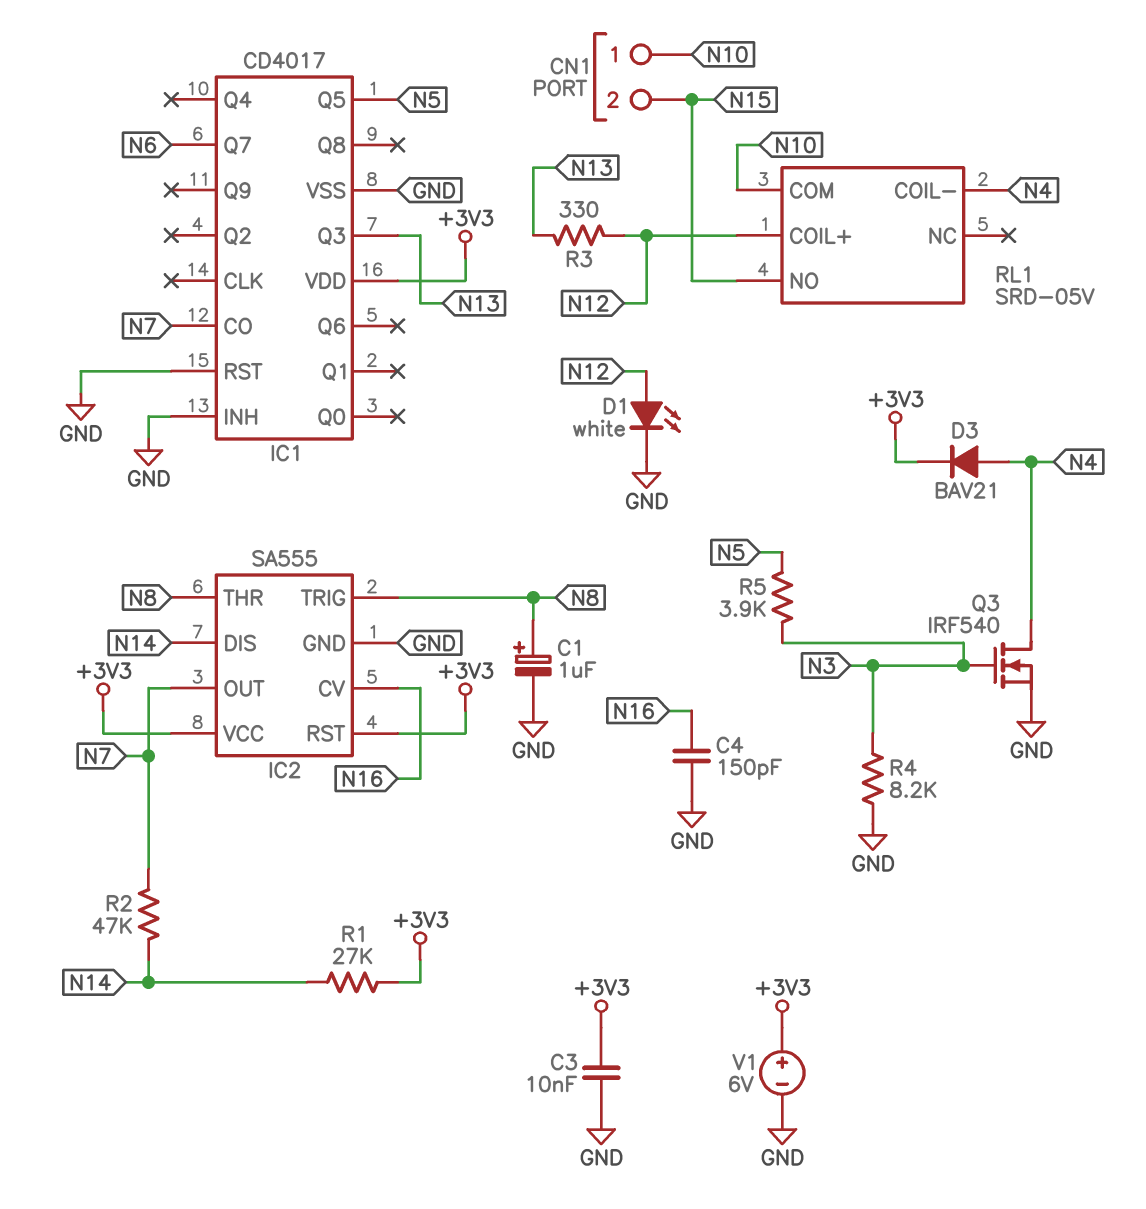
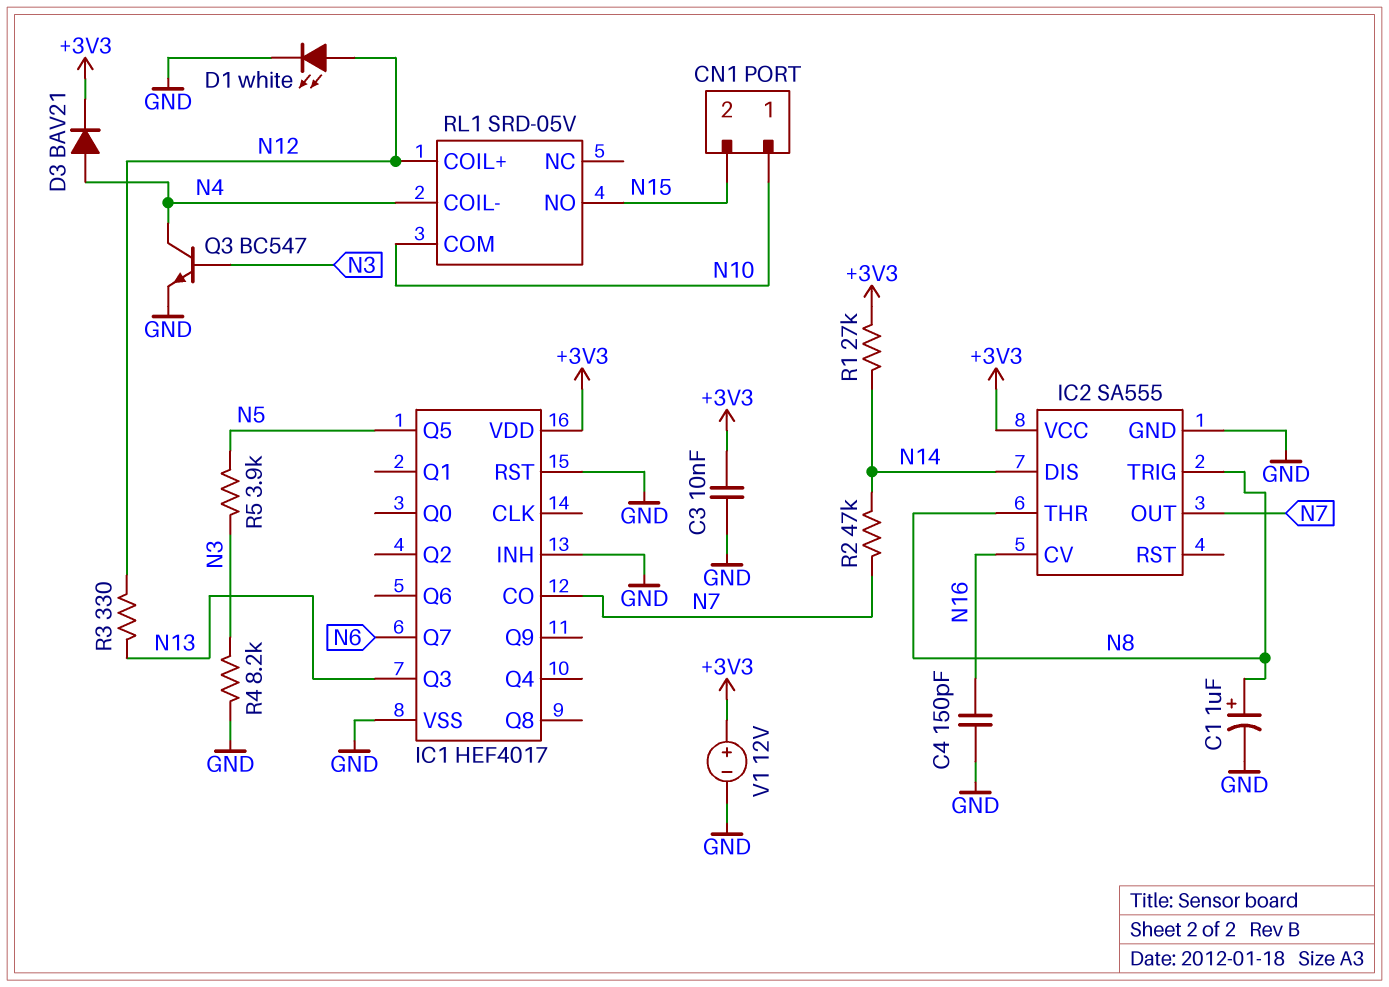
IC1: CD4017 -> HEF4017
IC2 pin RST: +3V3 -> none
Q3: NMOS IRF540 (G N3, D N4, S GND) -> NPN BC547 (B N3, C N4, E GND)
V1: 6V (plus +3V3, minus GND) -> 12V (plus +3V3, minus GND)

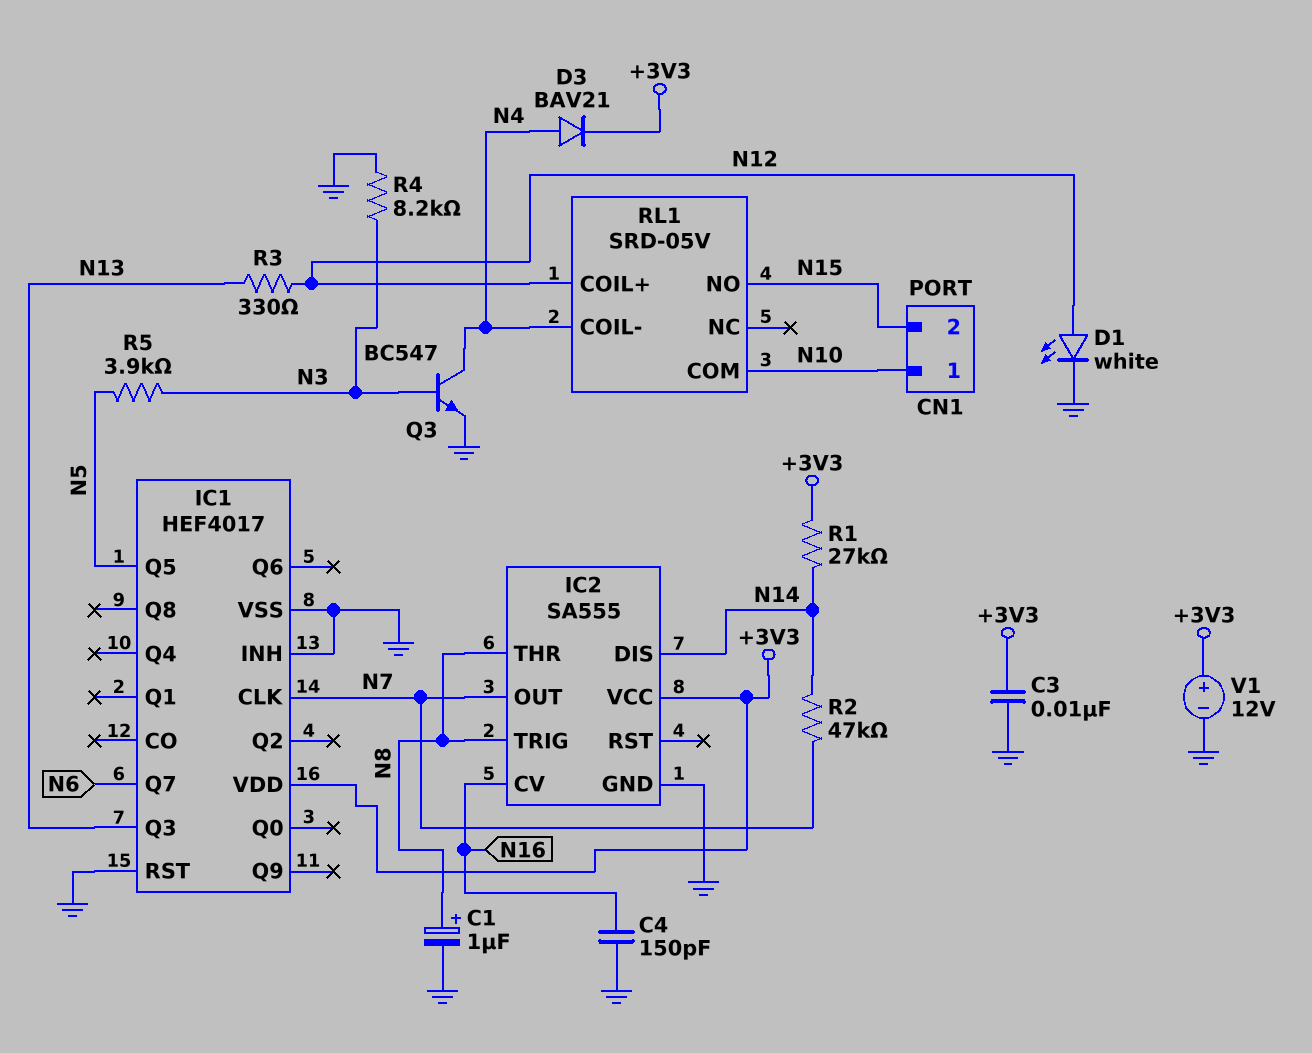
IC1 pin CLK: none -> N7
IC1 pin CO: N7 -> none

